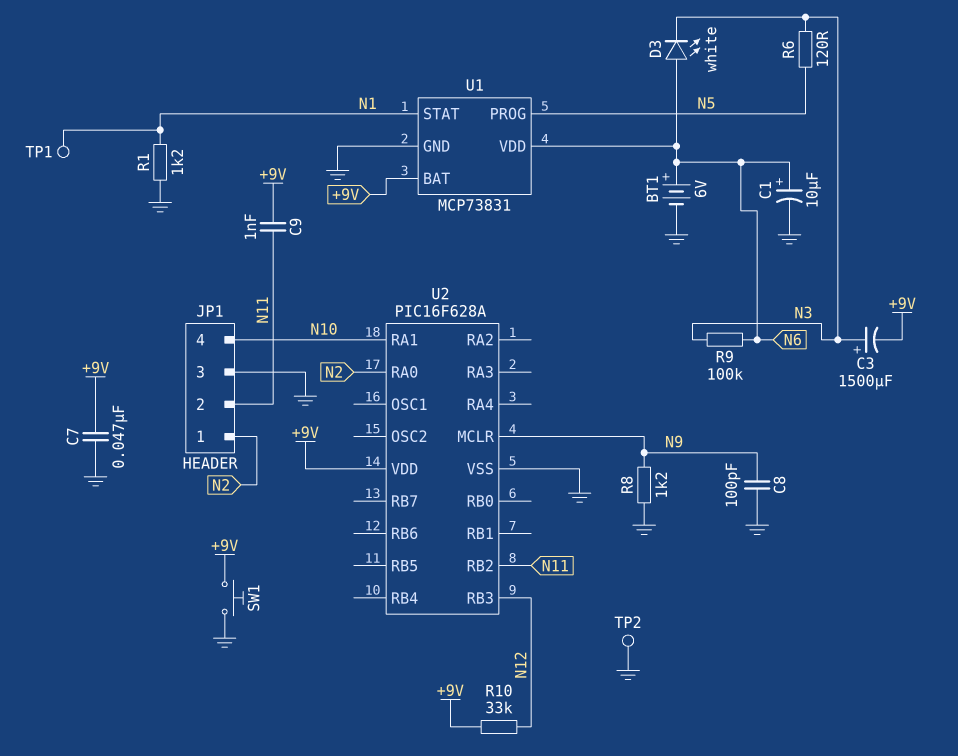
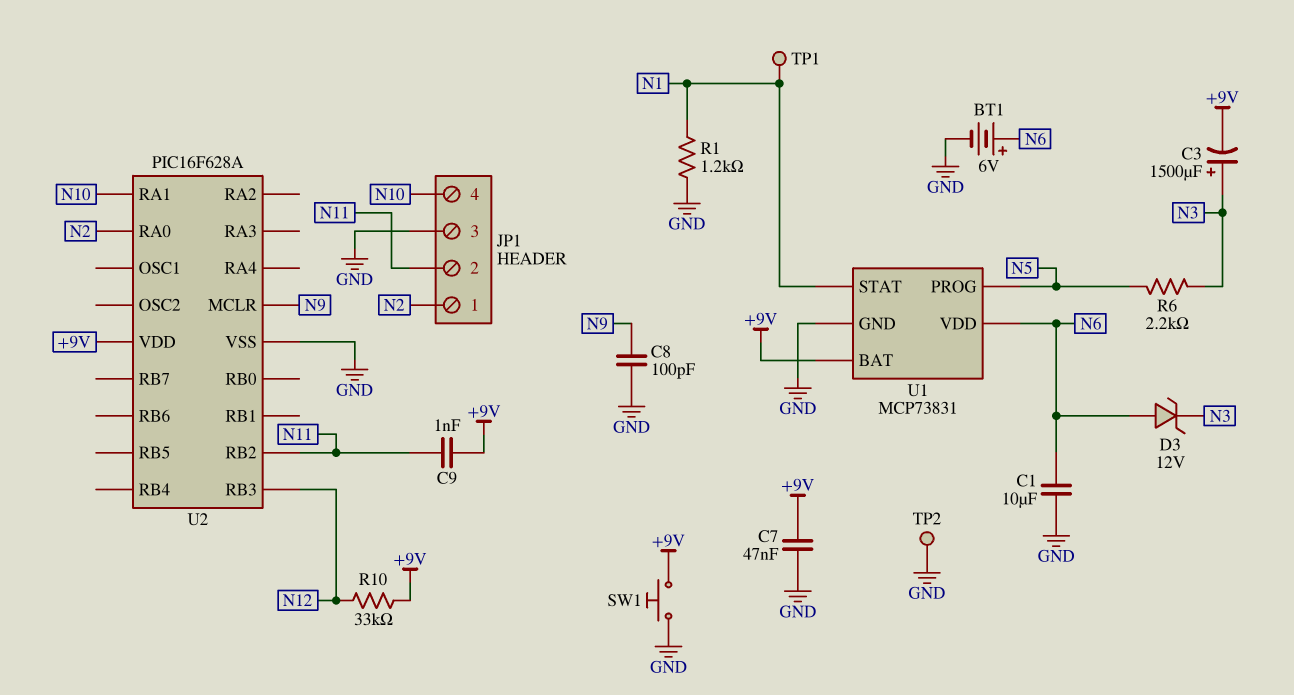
C1: 10uF (plus N6, minus GND) -> 10uF (GND, N6)
D3: LED white (A N6, K N3) -> zener 12V (A N6, K N3)
R6: 120 (N3, N5) -> 2.2k (N3, N5)
R8: 1.2k (GND, N9) -> none
R9: 100k (N3, N6) -> none

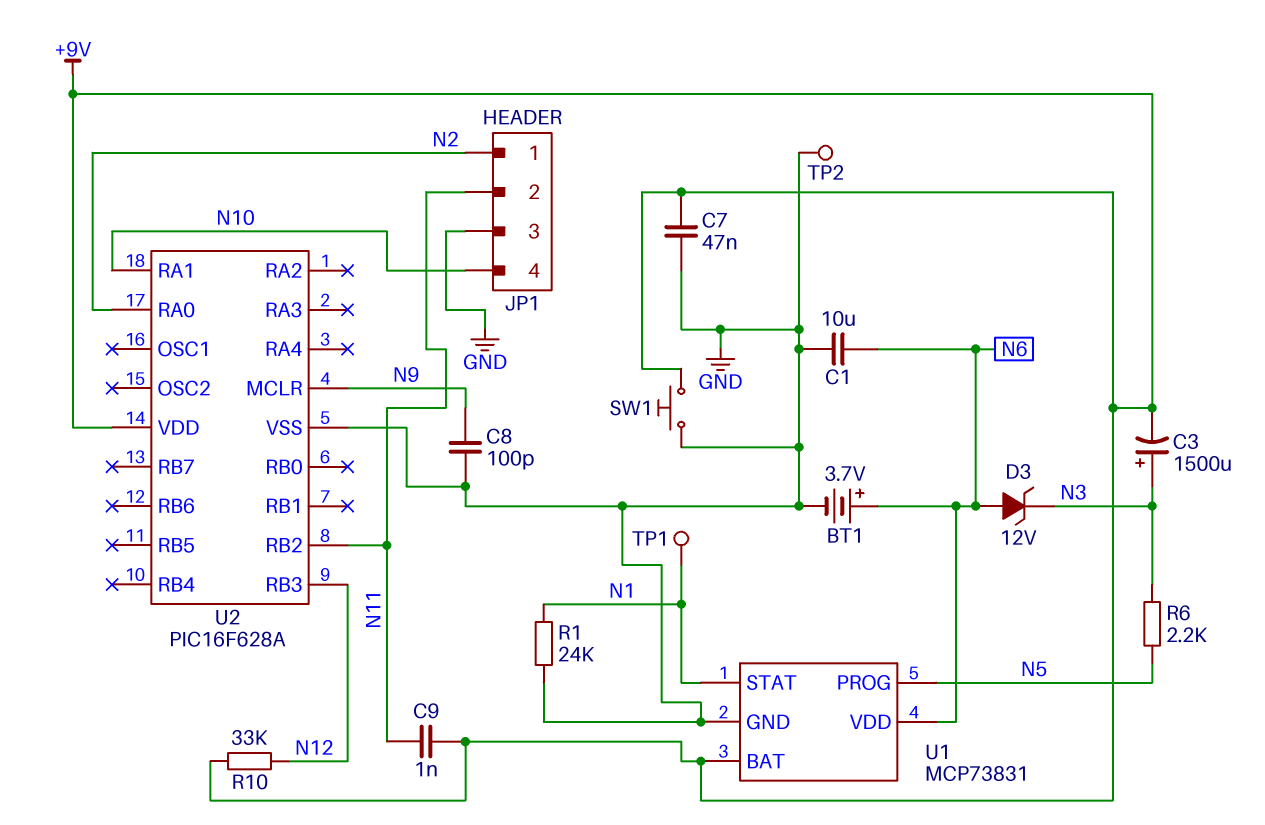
BT1: 6V (plus N6, minus GND) -> 3.7V (plus N6, minus GND)
R1: 1.2k (GND, N1) -> 24k (GND, N1)

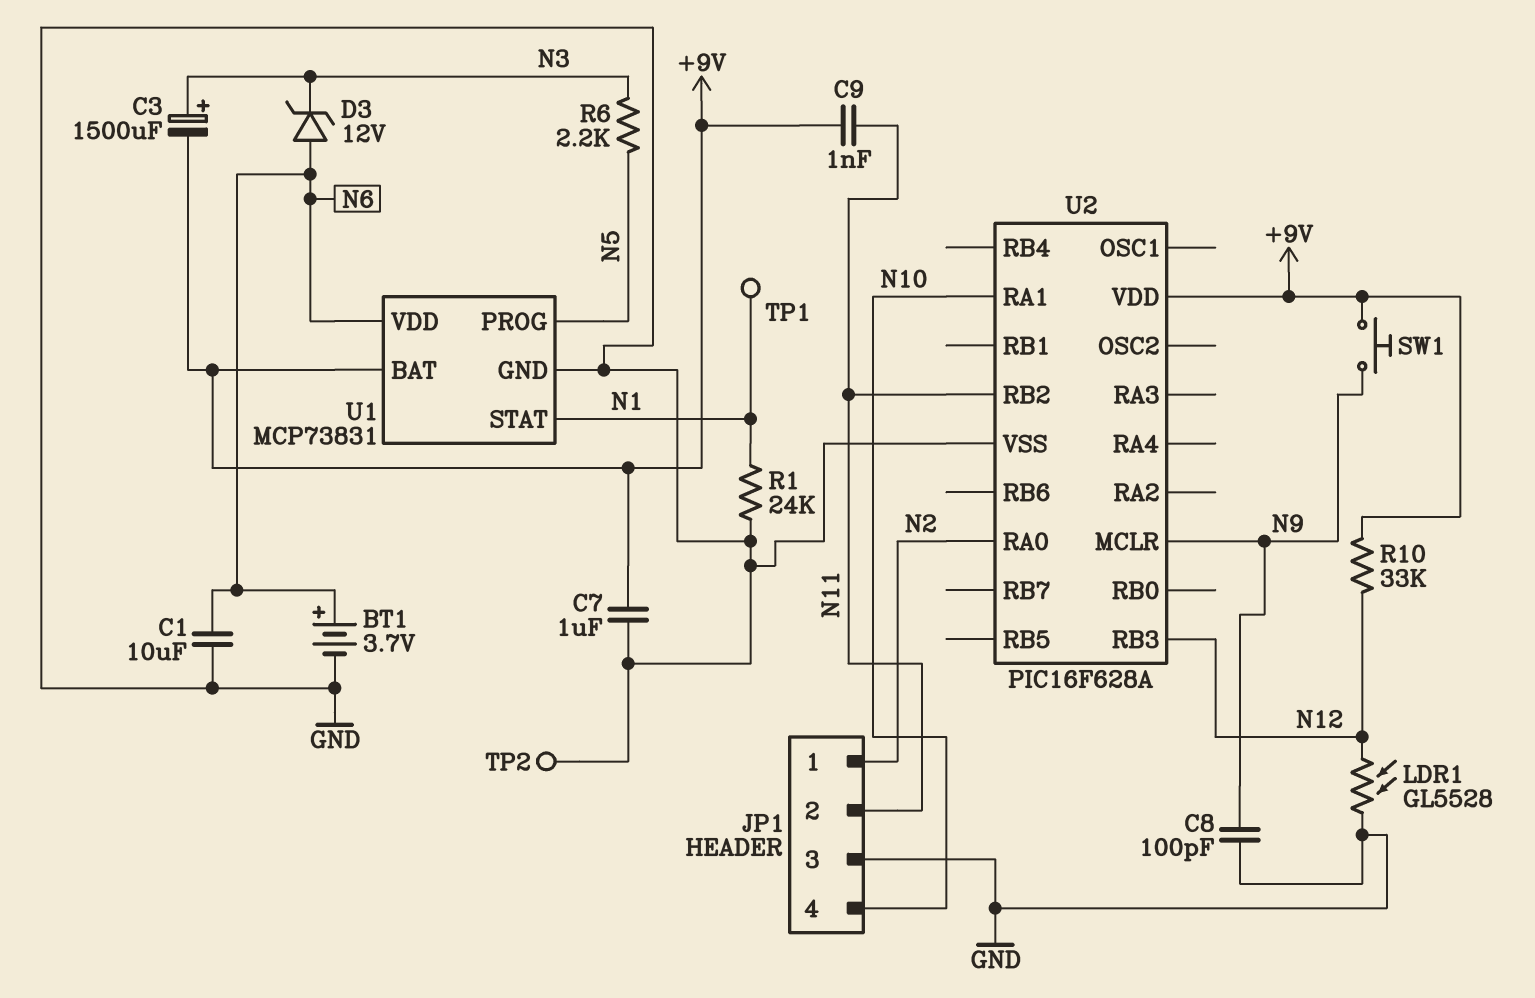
C7: 47nF (+9V, GND) -> 1uF (+9V, GND)
LDR1: none -> GL5528 (GND, N12)
SW1: button (+9V, GND) -> button (+9V, N9)

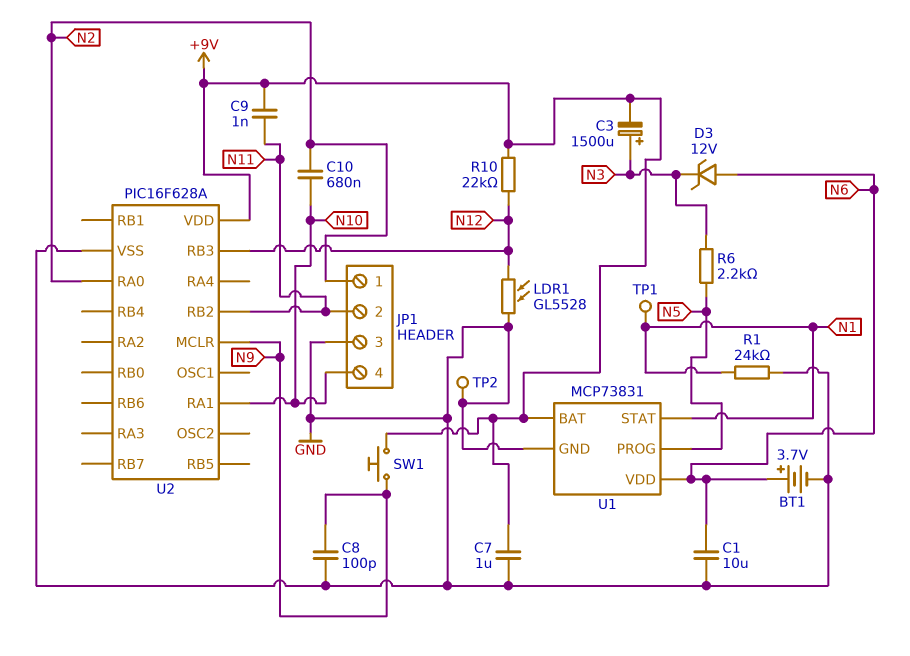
C10: none -> 680nF (N2, N10)
R10: 33k (+9V, N12) -> 22k (+9V, N12)

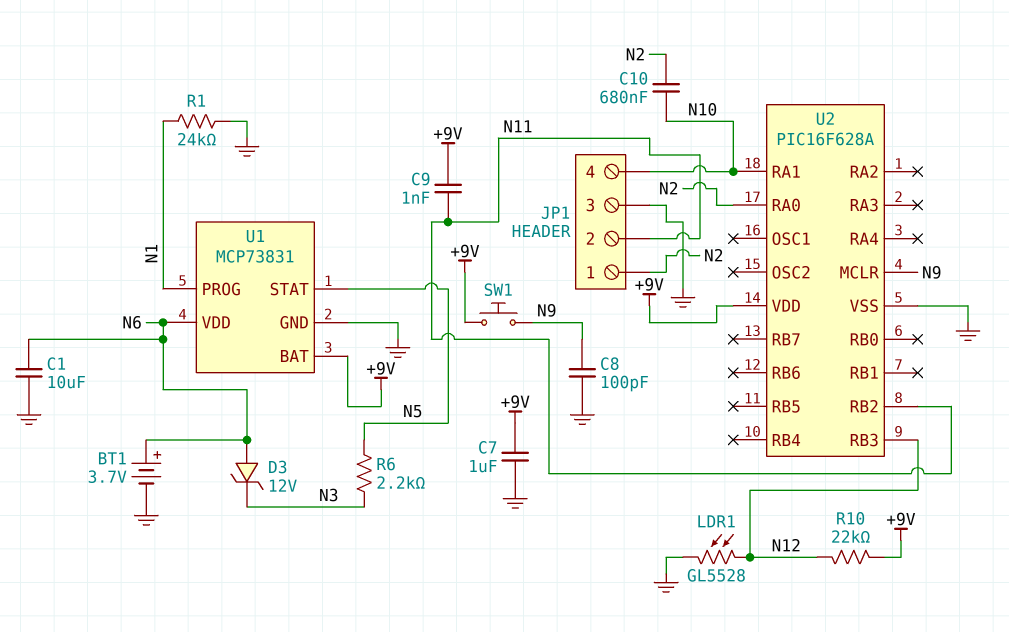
C3: 1500uF (plus N3, minus +9V) -> none
TP1: test point (N1) -> none
TP2: test point (GND) -> none
U1 pin PROG: N5 -> N1
U1 pin STAT: N1 -> N5

